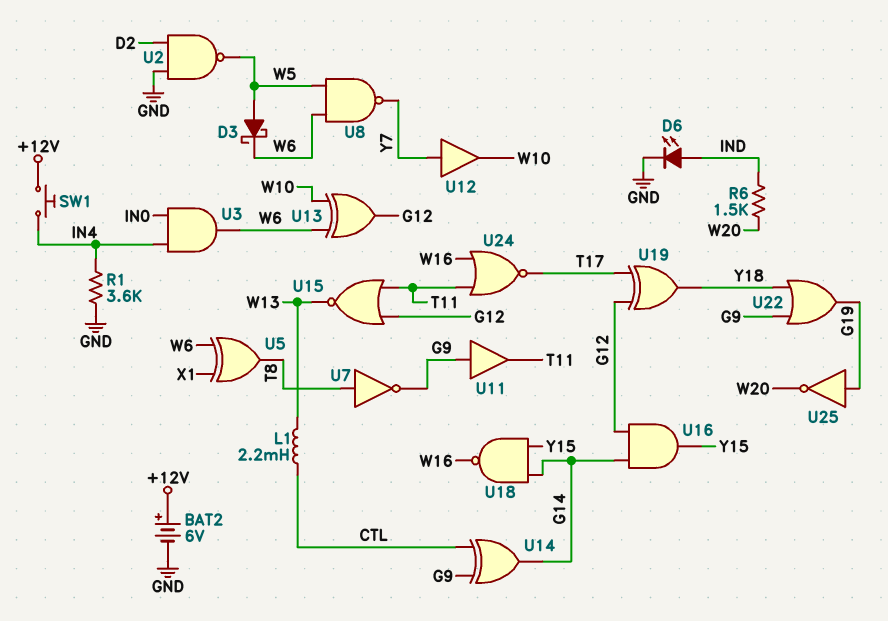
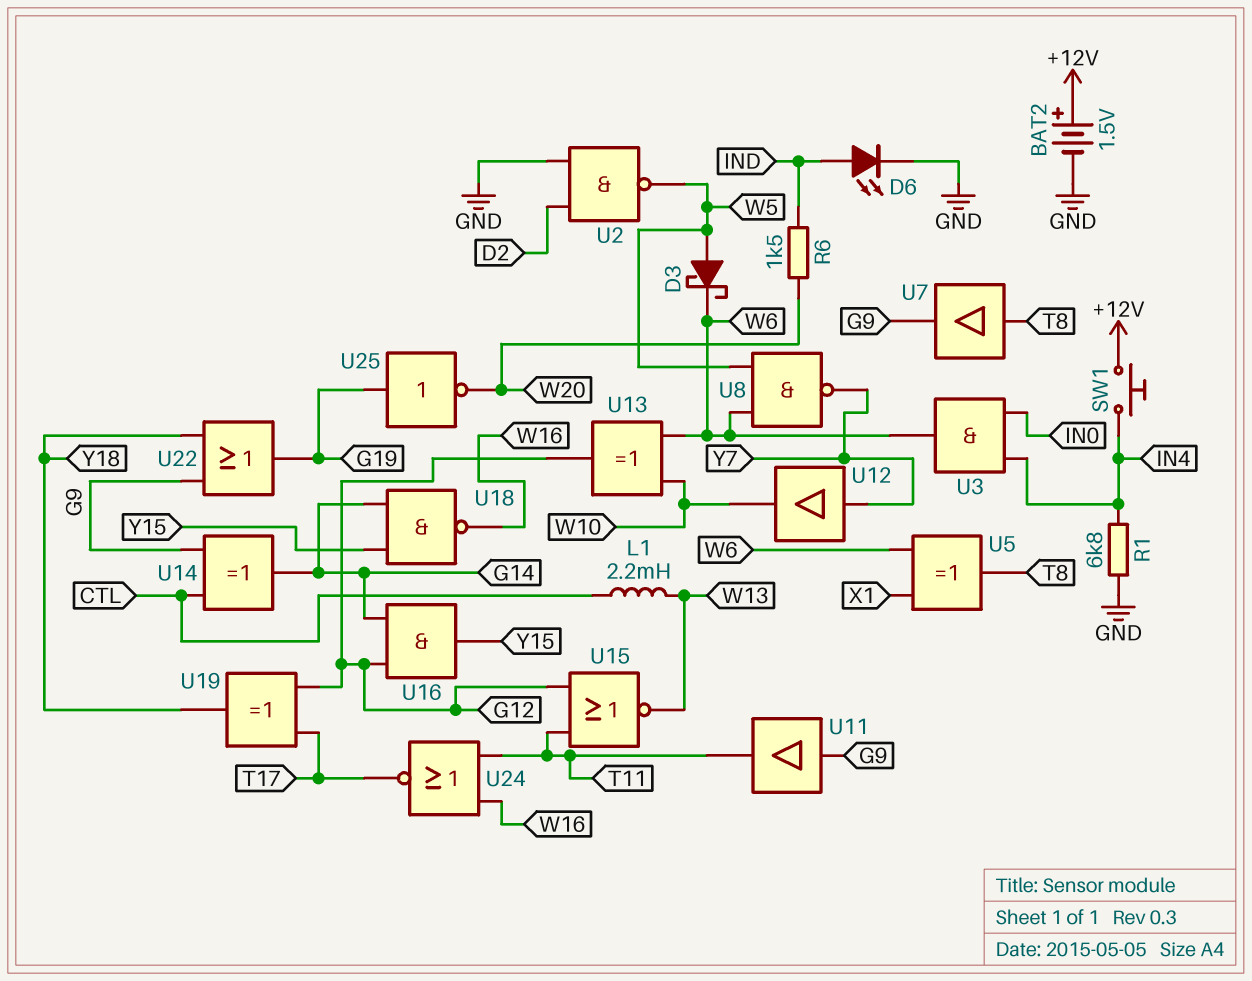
BAT2: 6V (plus +12V, minus GND) -> 1.5V (plus +12V, minus GND)
R1: 3.6k (GND, IN4) -> 6.8k (GND, IN4)
U7: NOT (in T8, out G9) -> buffer (in T8, out G9)

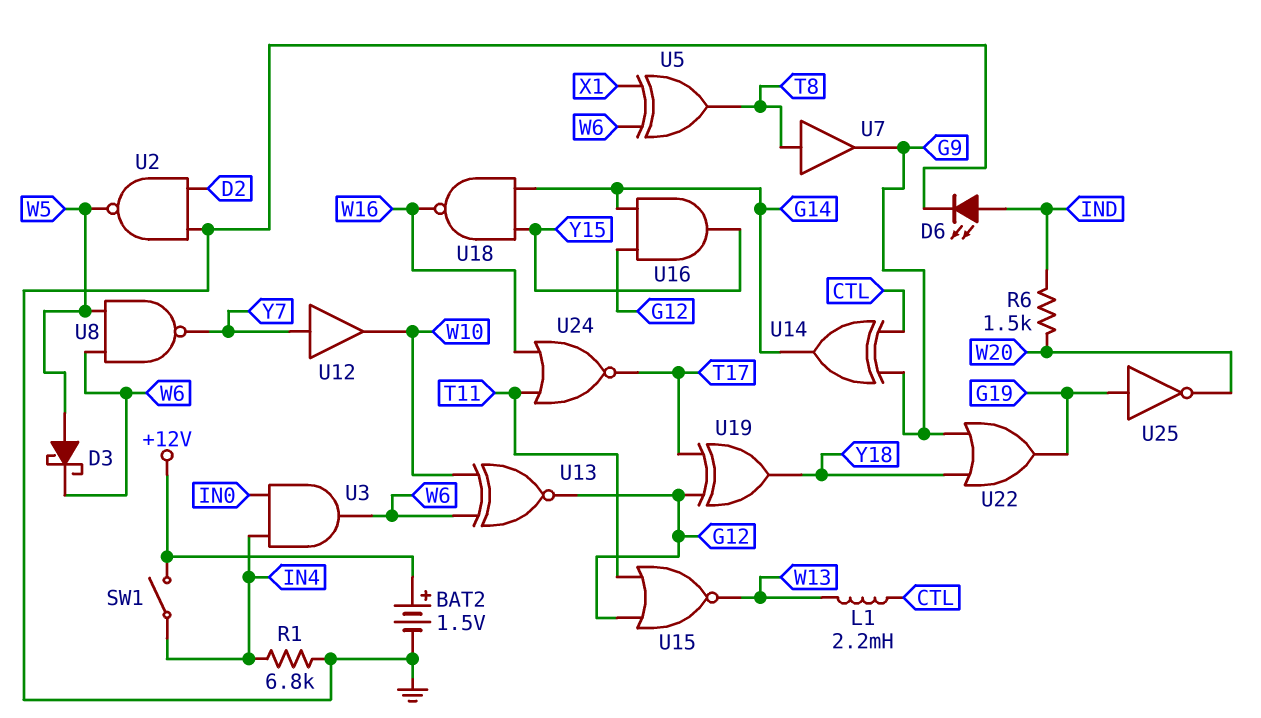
SW1: button (+12V, IN4) -> switch (+12V, IN4)
U11: buffer (in G9, out T11) -> none
U13: XOR (in W6, in W10, out G12) -> XNOR (in W6, in W10, out G12)

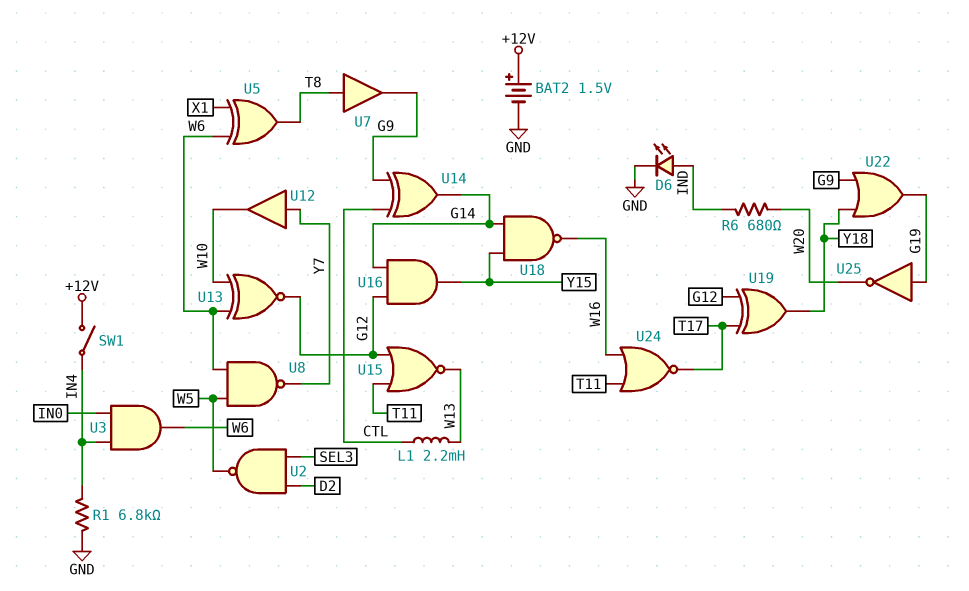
D3: schottky (A W5, K W6) -> none
R6: 1.5k (IND, W20) -> 680 (IND, W20)
U2: NAND (in D2, in GND, out W5) -> NAND (in D2, in SEL3, out W5)

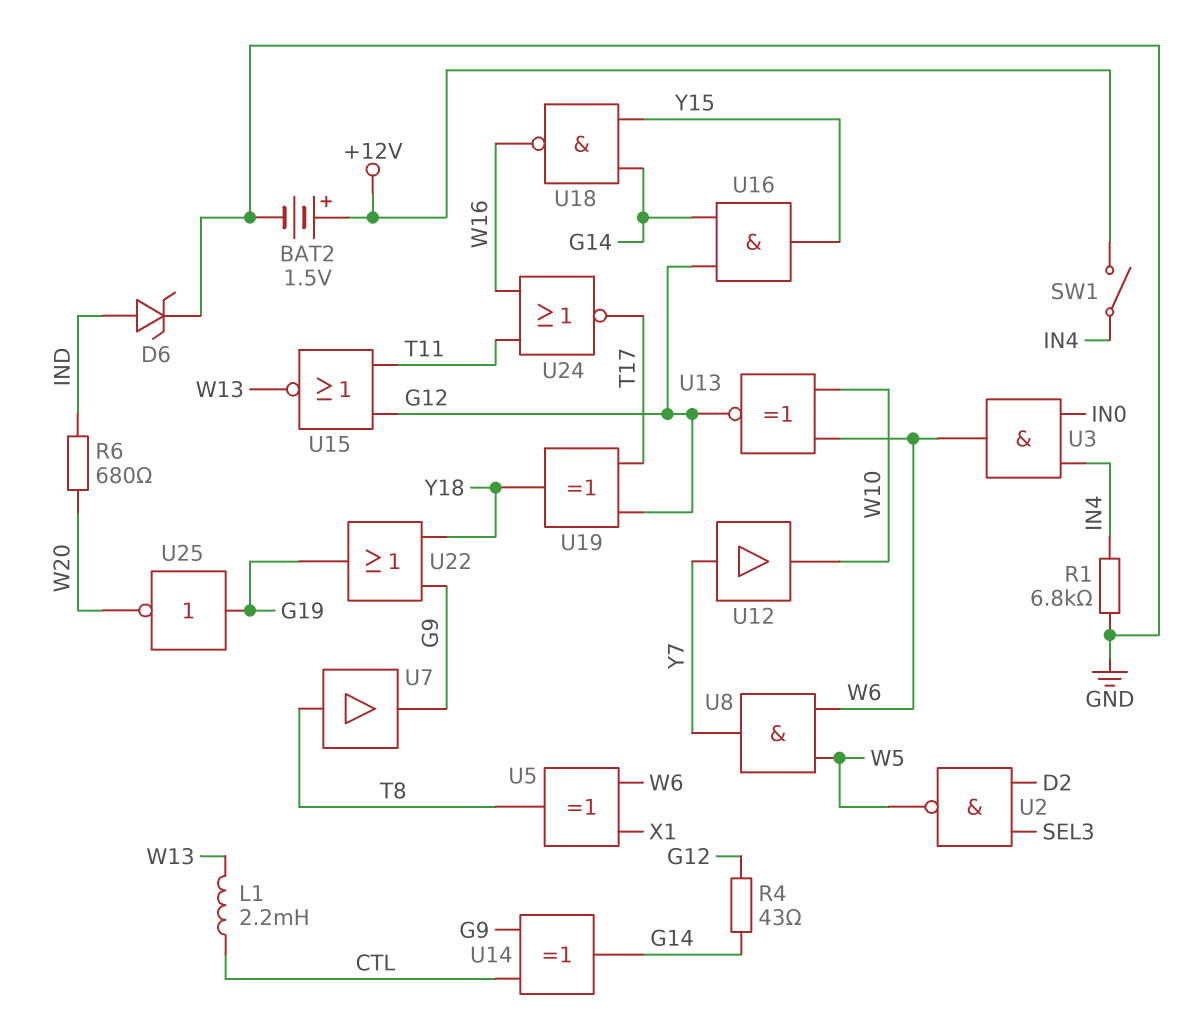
D6: LED (A IND, K GND) -> zener (A IND, K GND)
R4: none -> 43 (G12, G14)
U8: NAND (in W5, in W6, out Y7) -> AND (in W5, in W6, out Y7)

